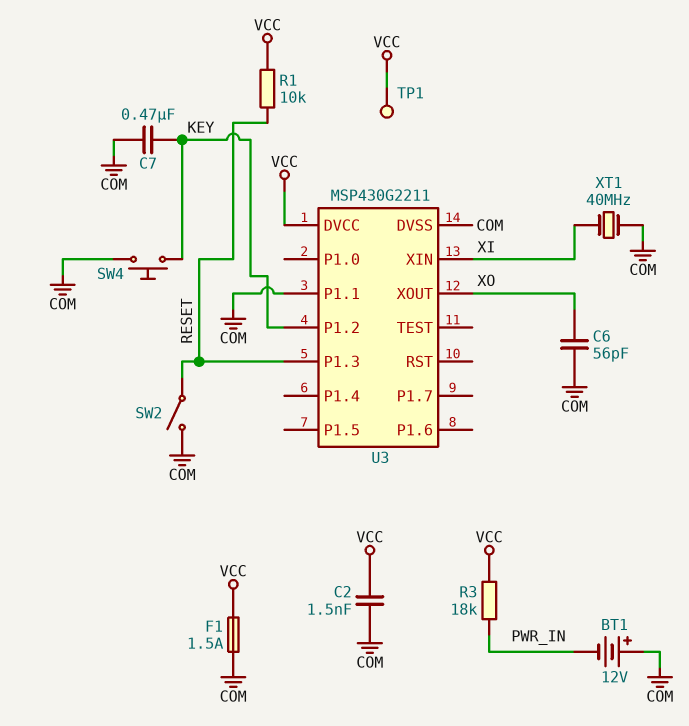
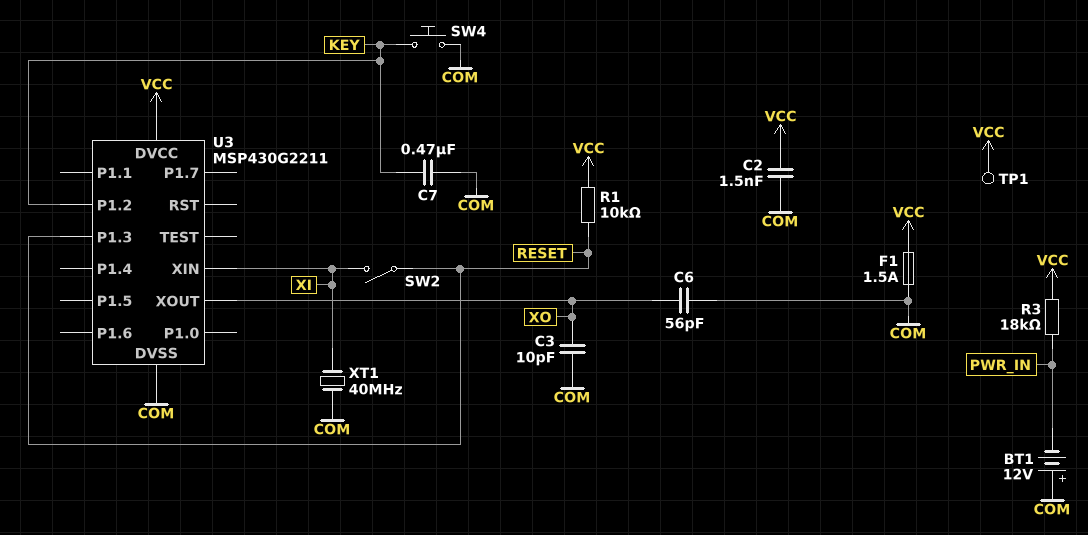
C3: none -> 10pF (COM, XO)
SW2: switch (COM, RESET) -> switch (RESET, XI)
U3 pin P1.1: COM -> none

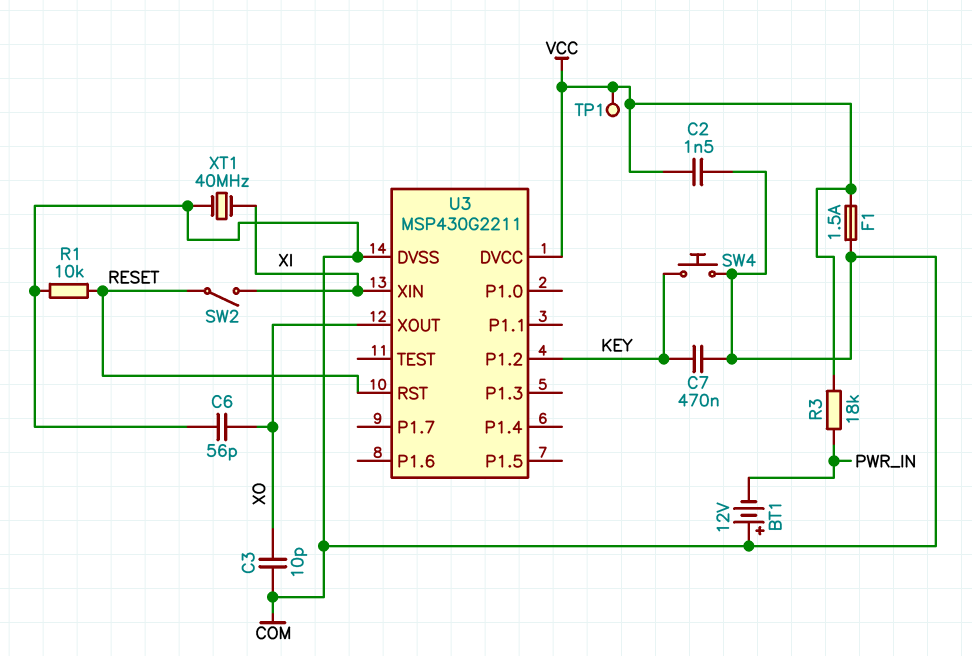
R1: 10k (RESET, VCC) -> 10k (COM, RESET)
U3 pin P1.3: RESET -> none
U3 pin RST: none -> RESET

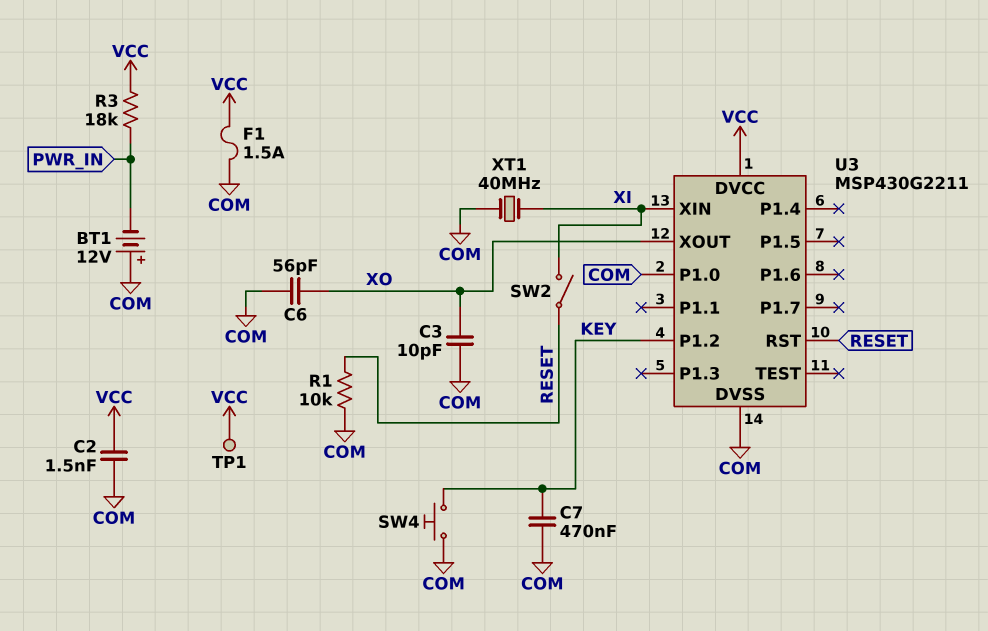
U3 pin P1.0: none -> COM

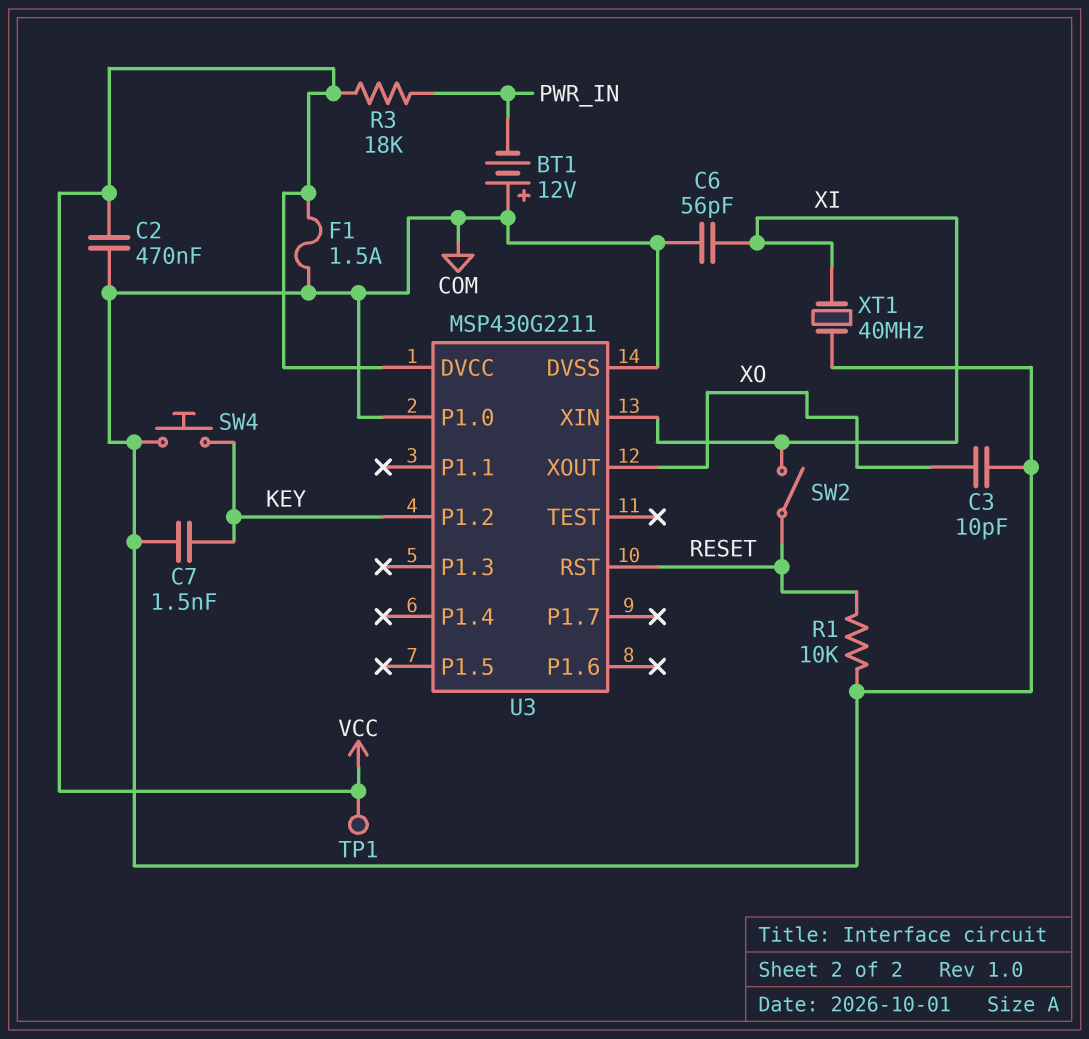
C2: 1.5nF (COM, VCC) -> 470nF (COM, VCC)
C6: 56pF (COM, XO) -> 56pF (COM, XI)
C7: 470nF (COM, KEY) -> 1.5nF (COM, KEY)

